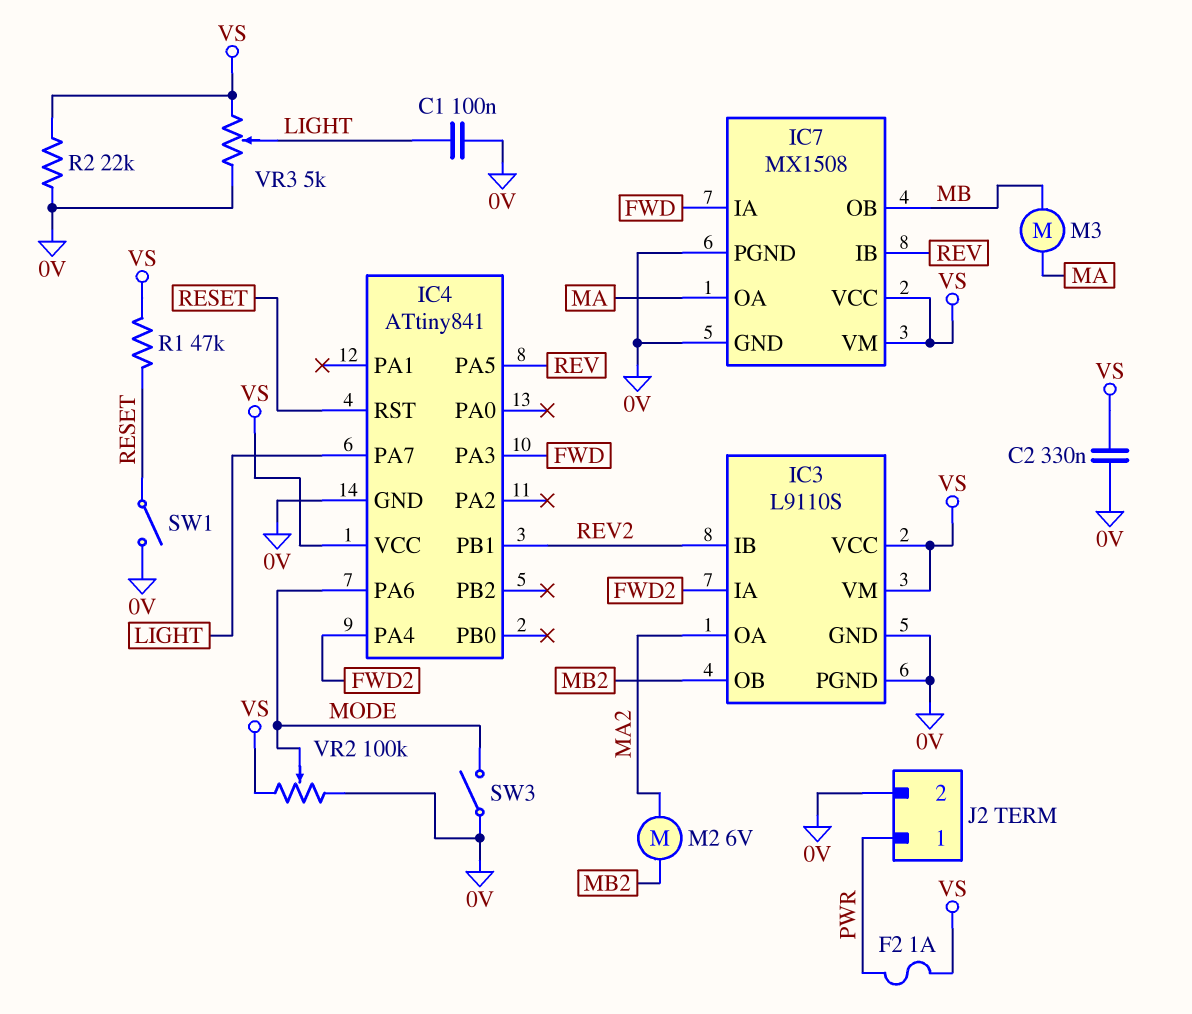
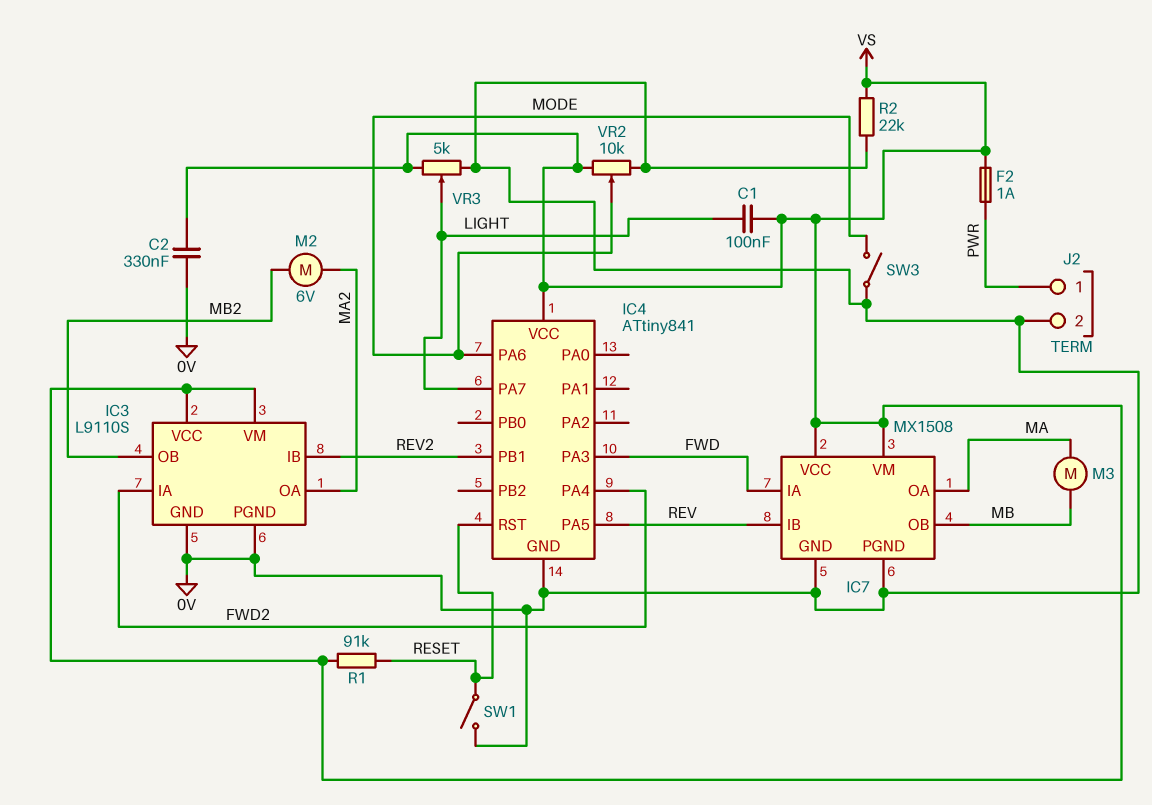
C1: 100nF (0V, LIGHT) -> 100nF (LIGHT, VS)
R1: 47k (RESET, VS) -> 91k (RESET, VS)
VR2: 100k (0V, VS, wiper MODE) -> 10k (0V, VS, wiper MODE)

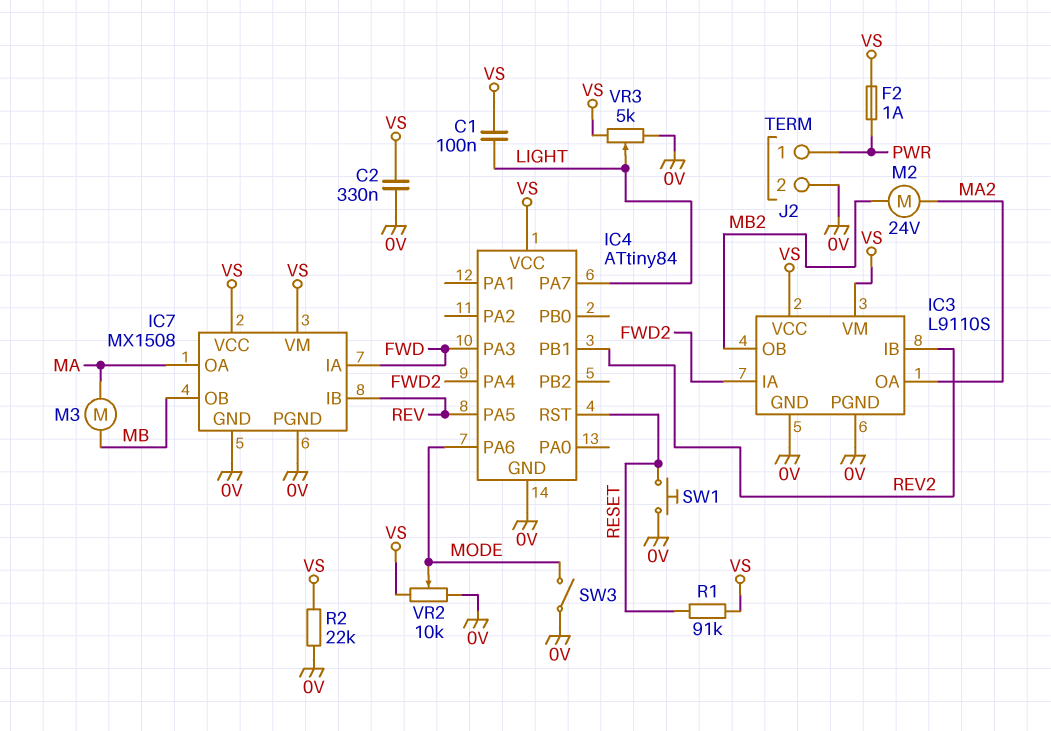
IC4: ATtiny841 -> ATtiny84
M2: motor 6V (MA2, MB2) -> motor 24V (MA2, MB2)
SW1: switch (0V, RESET) -> button (0V, RESET)

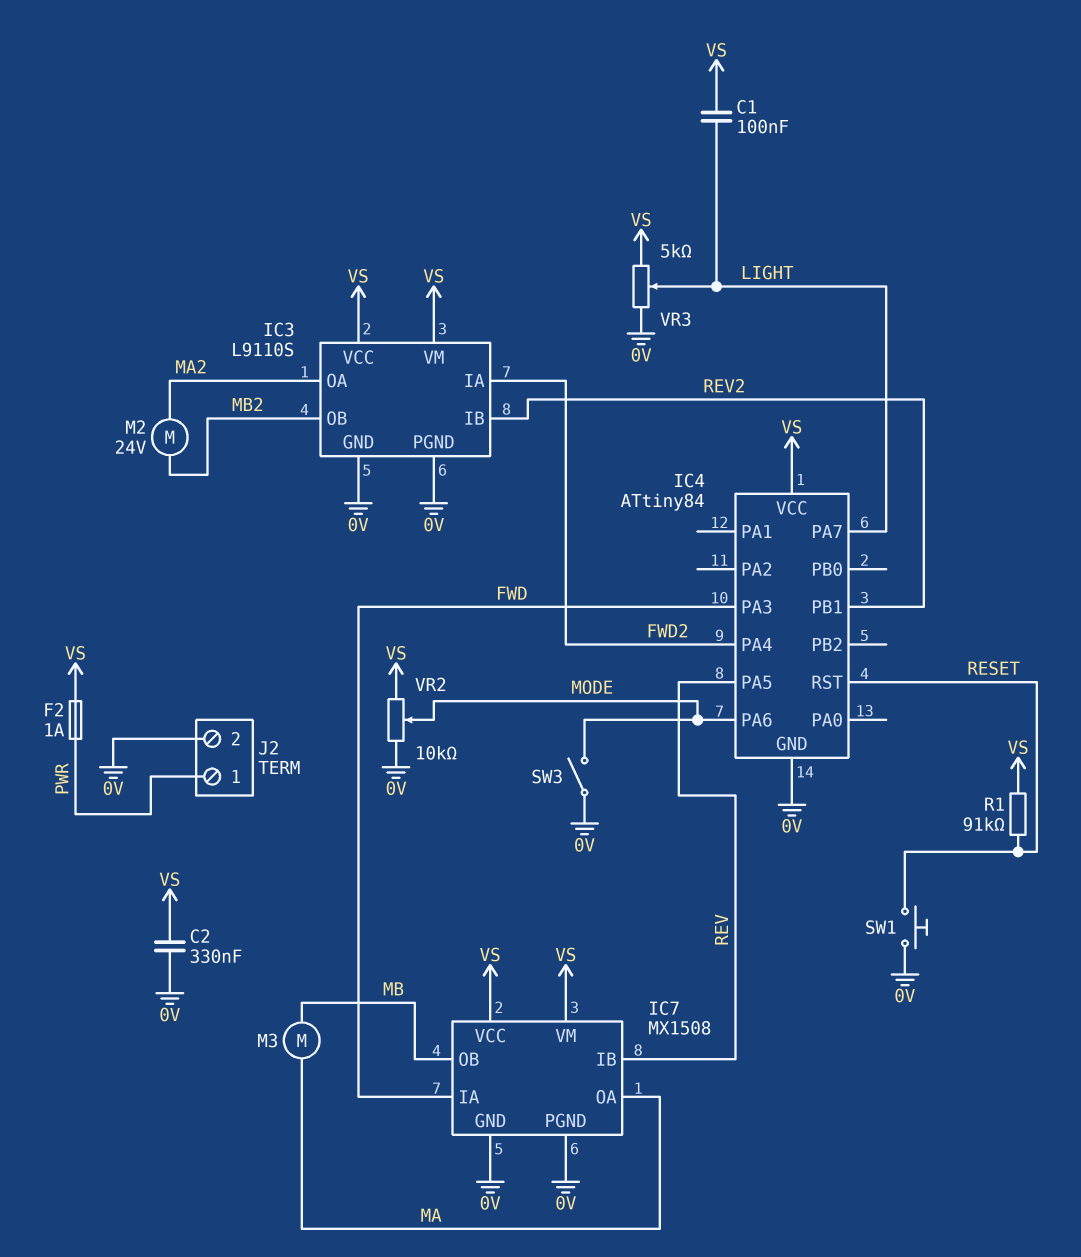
R2: 22k (0V, VS) -> none

